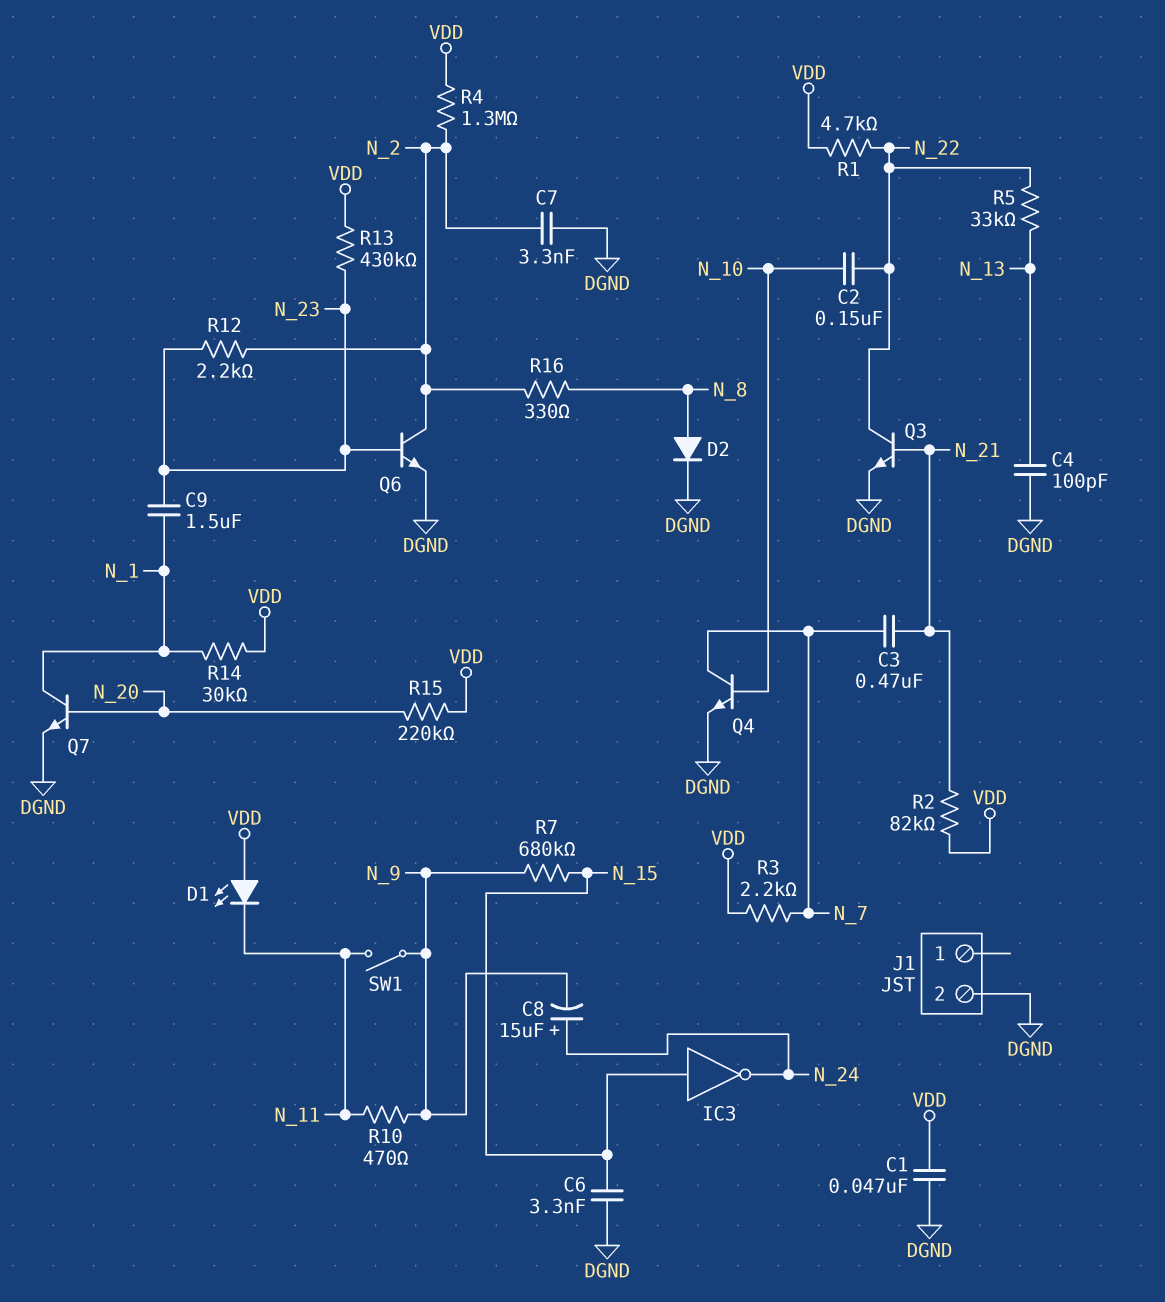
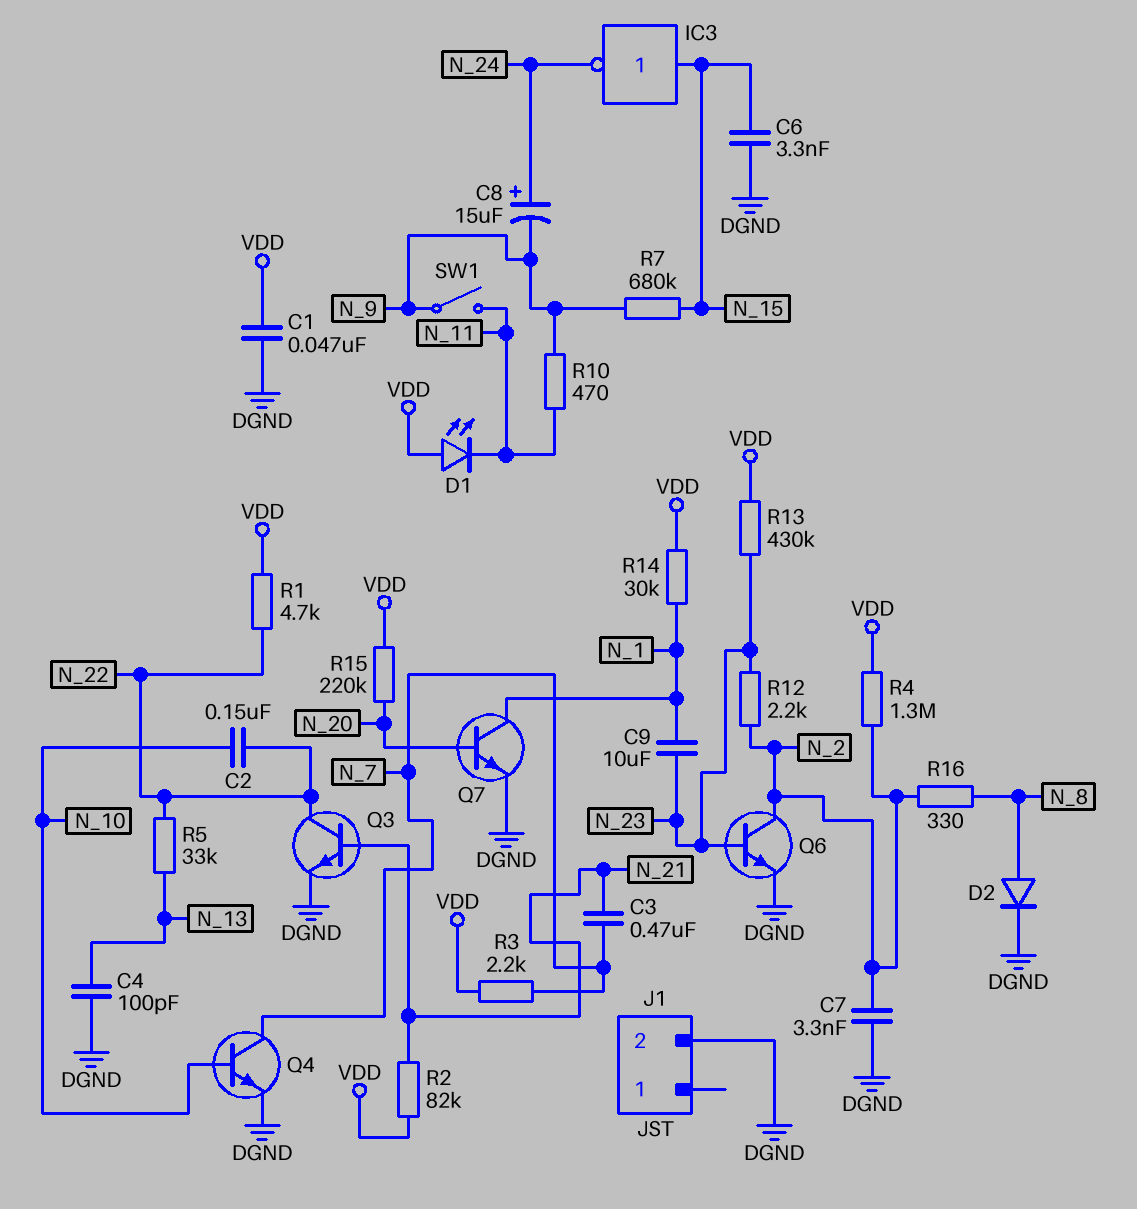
C9: 1.5uF (N_1, N_23) -> 10uF (N_1, N_23)

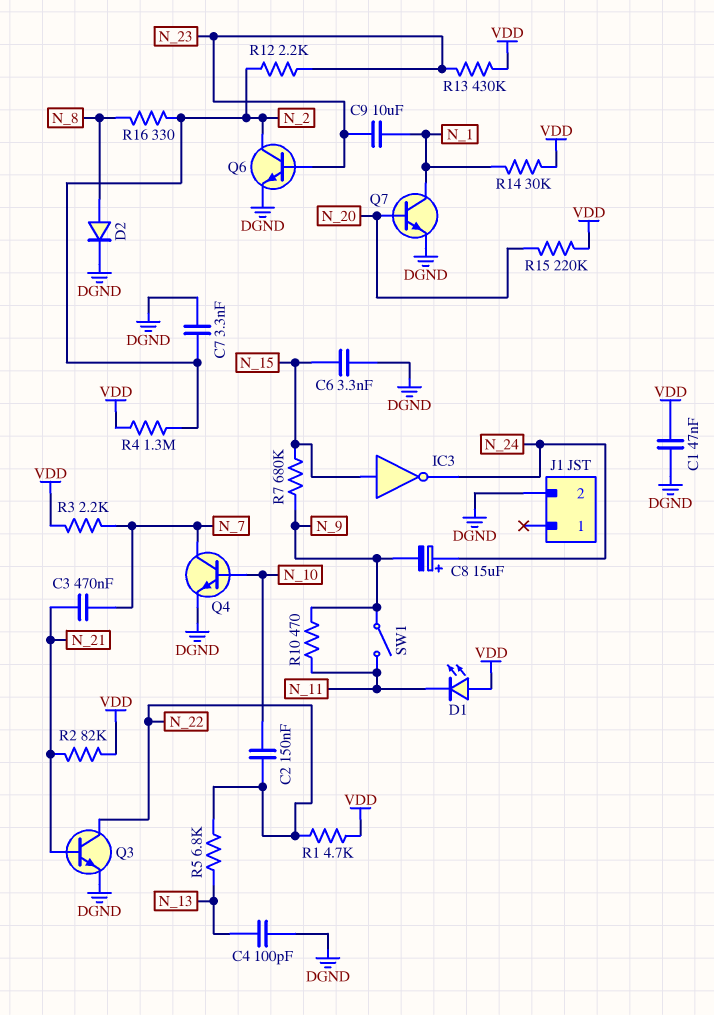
R5: 33k (N_13, N_22) -> 6.8k (N_13, N_22)

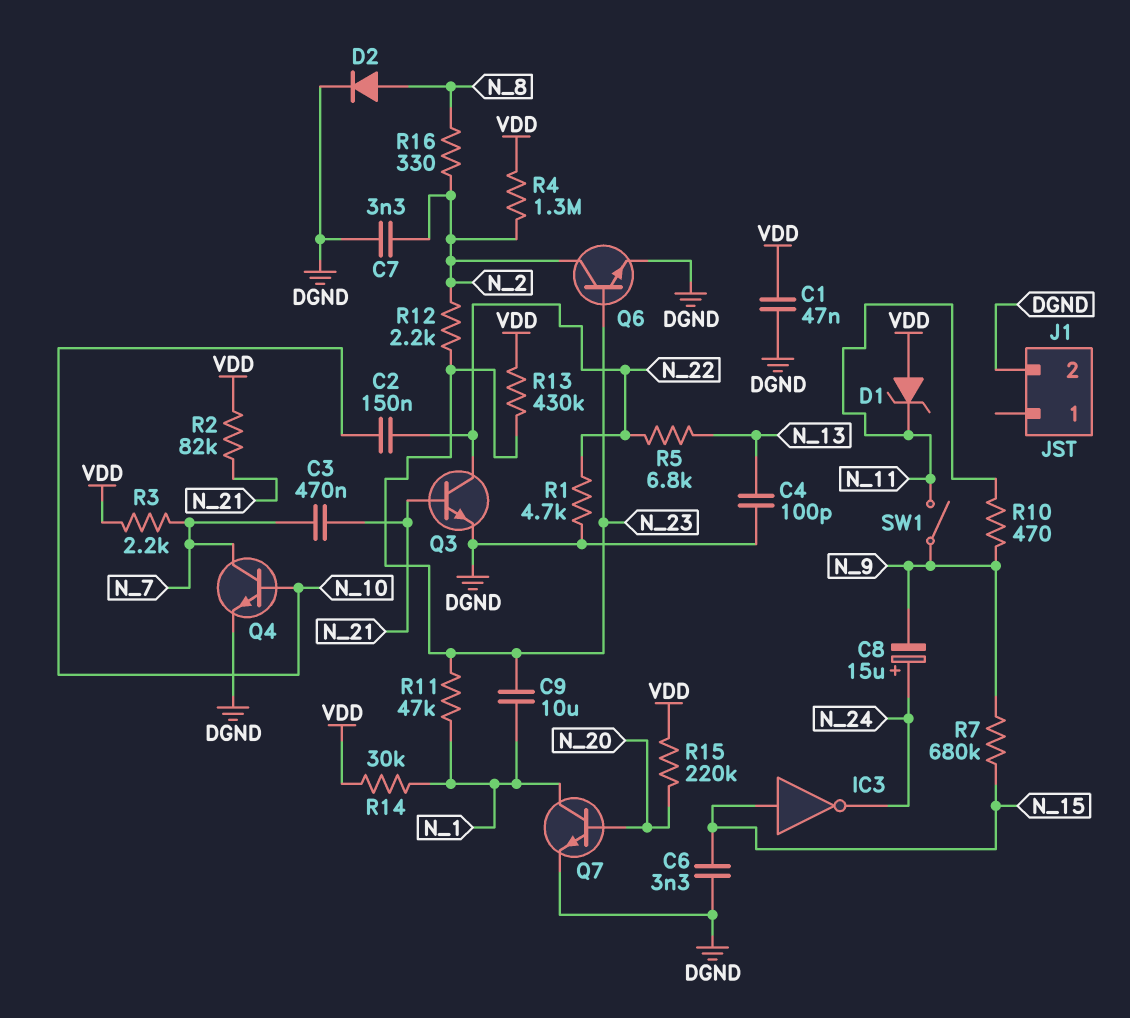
D1: LED (A VDD, K N_11) -> zener (A VDD, K N_11)
R1: 4.7k (N_22, VDD) -> 4.7k (DGND, N_22)
R11: none -> 47k (N_1, N_23)

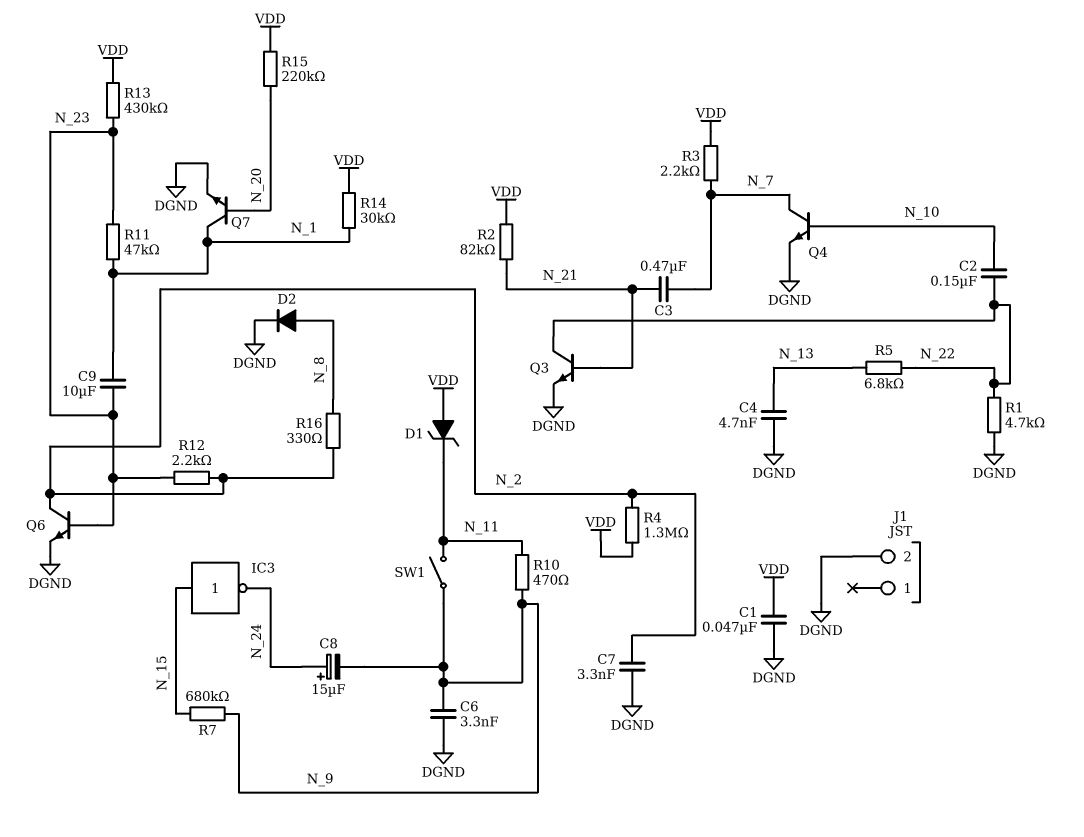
C4: 100pF (DGND, N_13) -> 4.7nF (DGND, N_13)
C6: 3.3nF (DGND, N_15) -> 3.3nF (DGND, N_9)

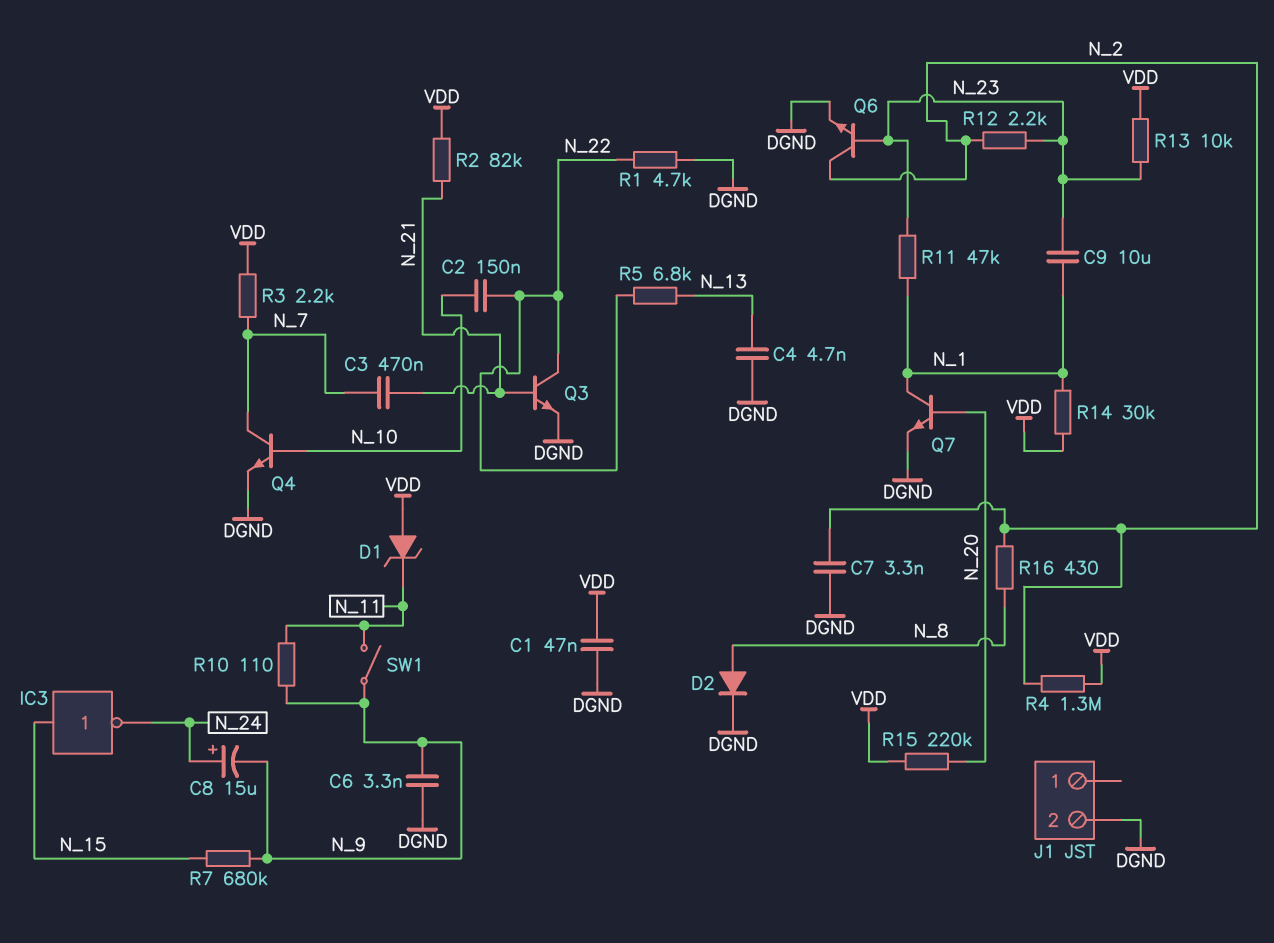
R10: 470 (N_9, N_11) -> 110 (N_9, N_11)
R13: 430k (N_23, VDD) -> 10k (N_23, VDD)
R16: 330 (N_2, N_8) -> 430 (N_2, N_8)

